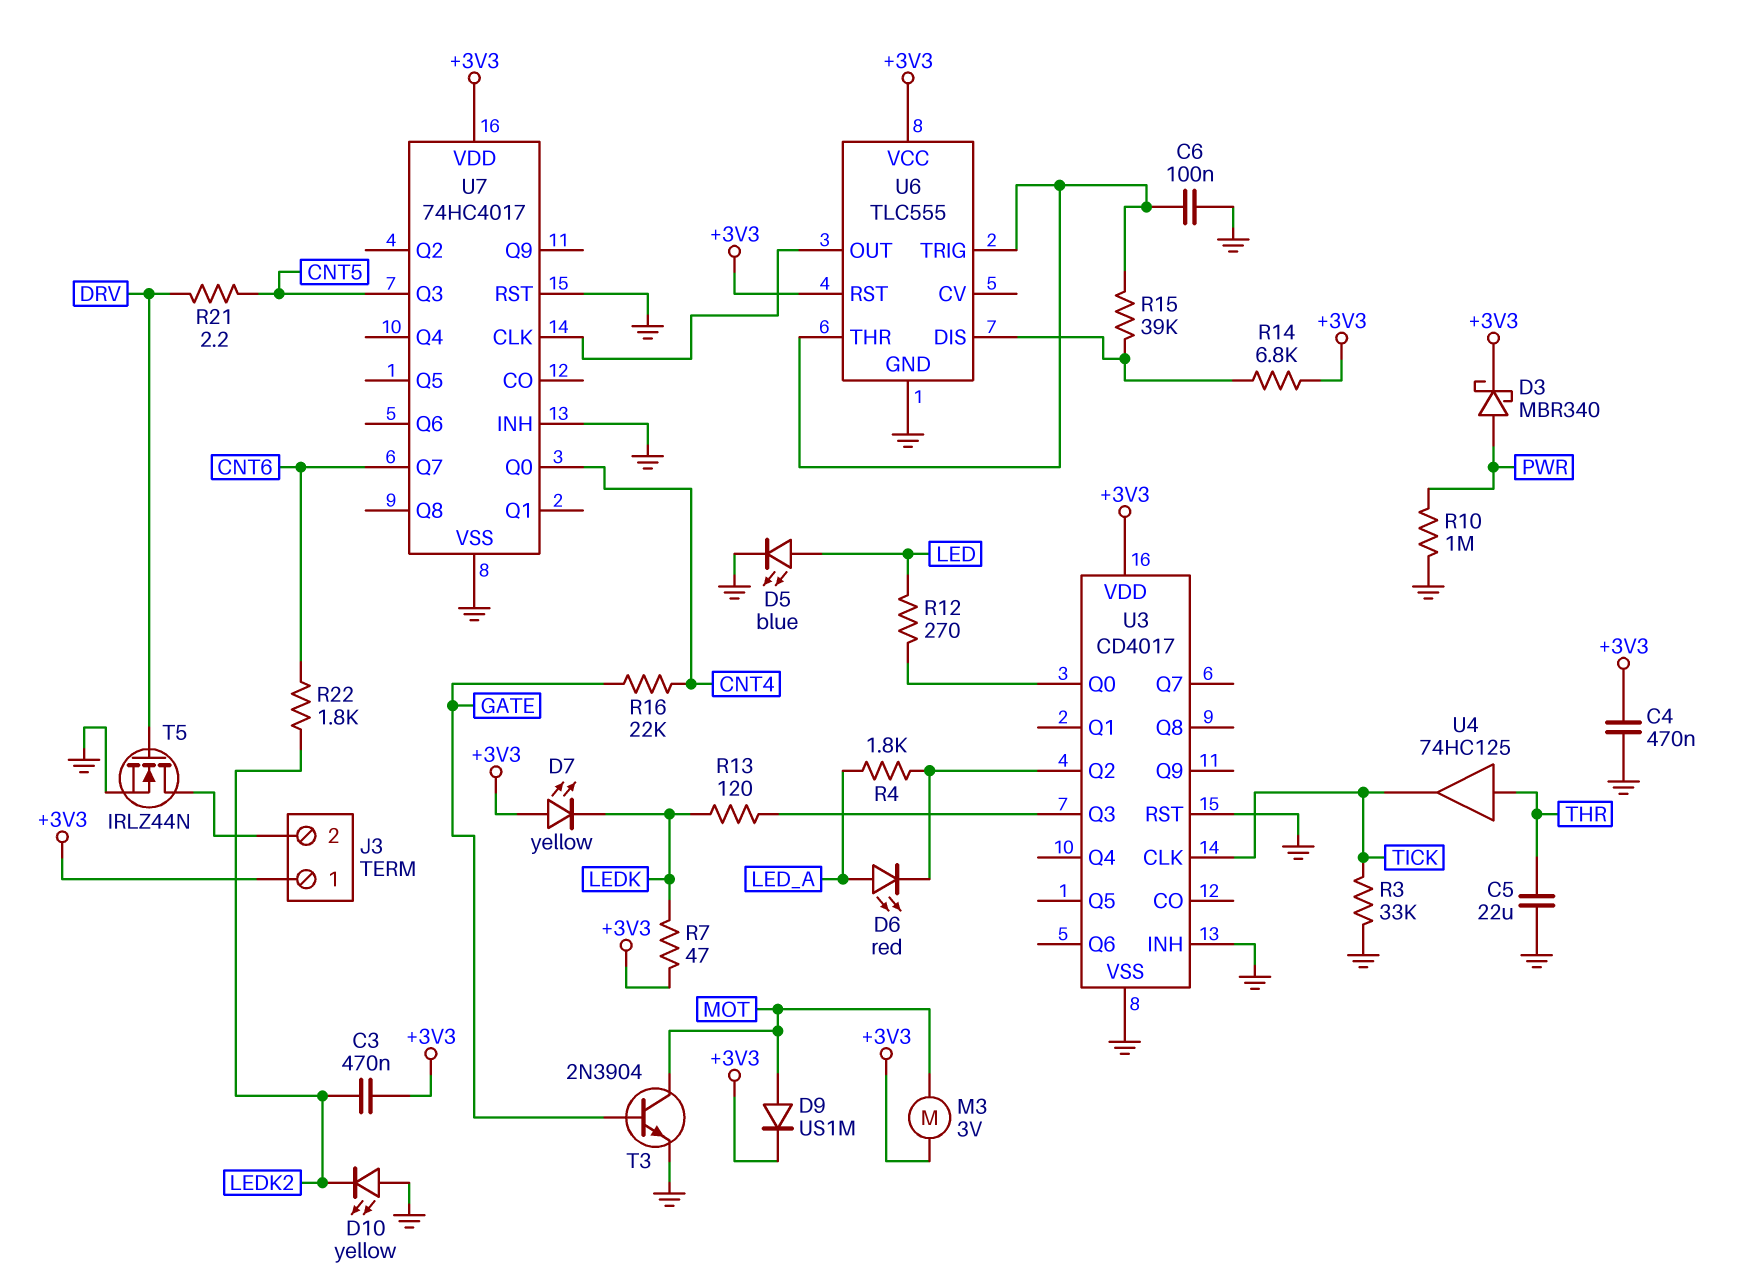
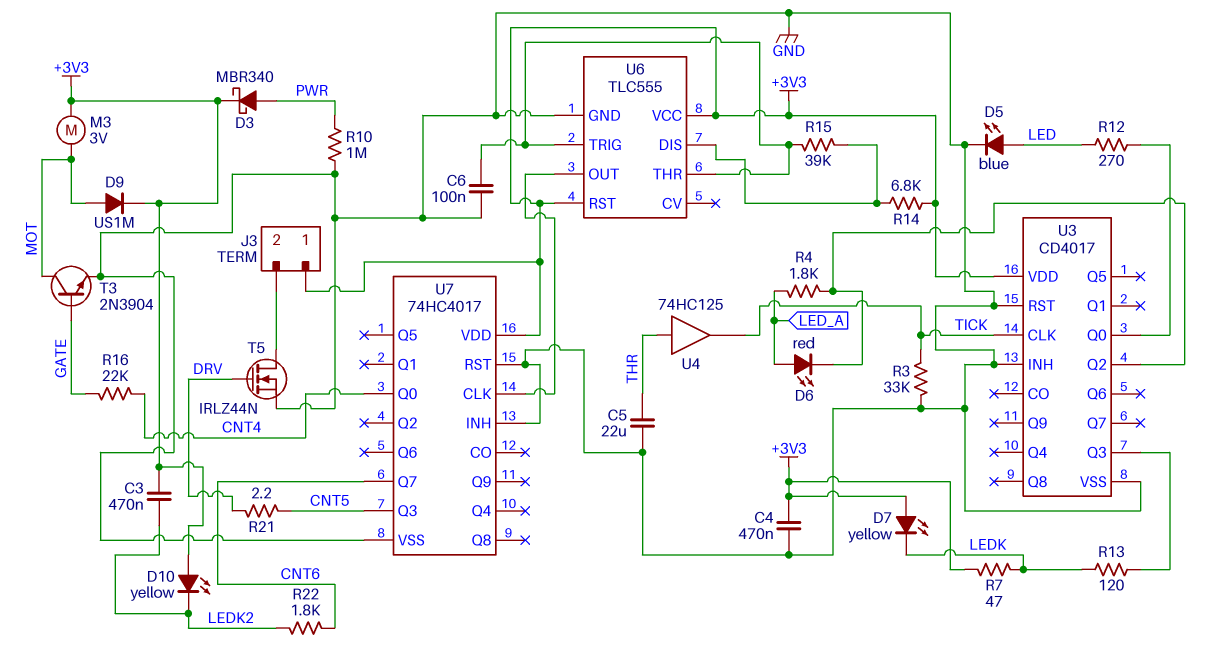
D10: LED yellow (A GND, K LEDK2) -> LED yellow (A +3V3, K LEDK2)

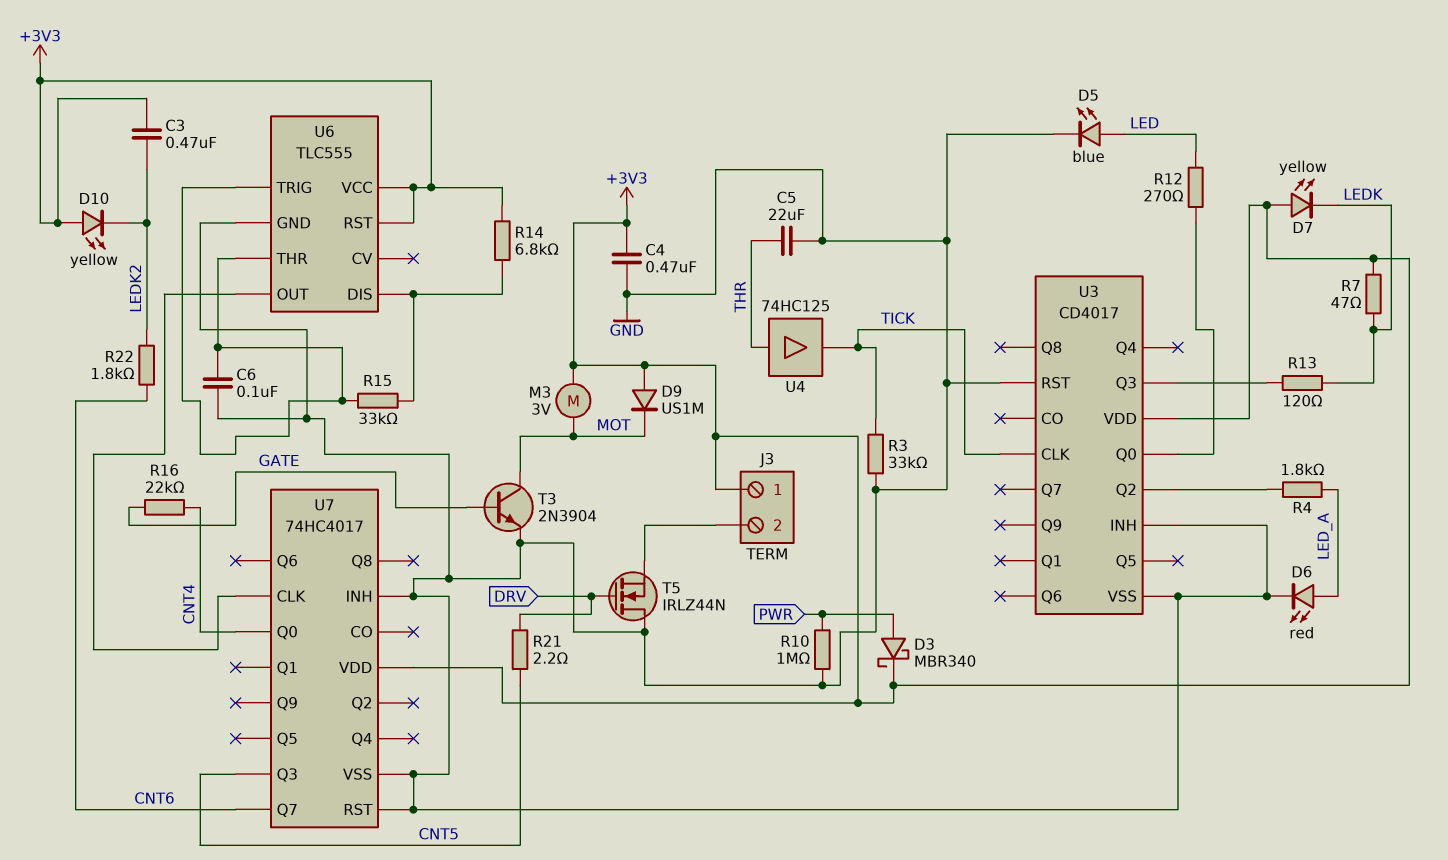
D6: LED red (A LED_A, K U3/Q2) -> LED red (A LED_A, K GND)
D9: diode US1M (A MOT, K +3V3) -> diode US1M (A +3V3, K MOT)
R15: 39k (U6/DIS, U6/THR) -> 33k (U6/DIS, U6/THR)
T5: NMOS IRLZ44N (G DRV, D J3/2, S GND) -> NMOS IRLZ44N (G DRV, D GND, S J3/2)

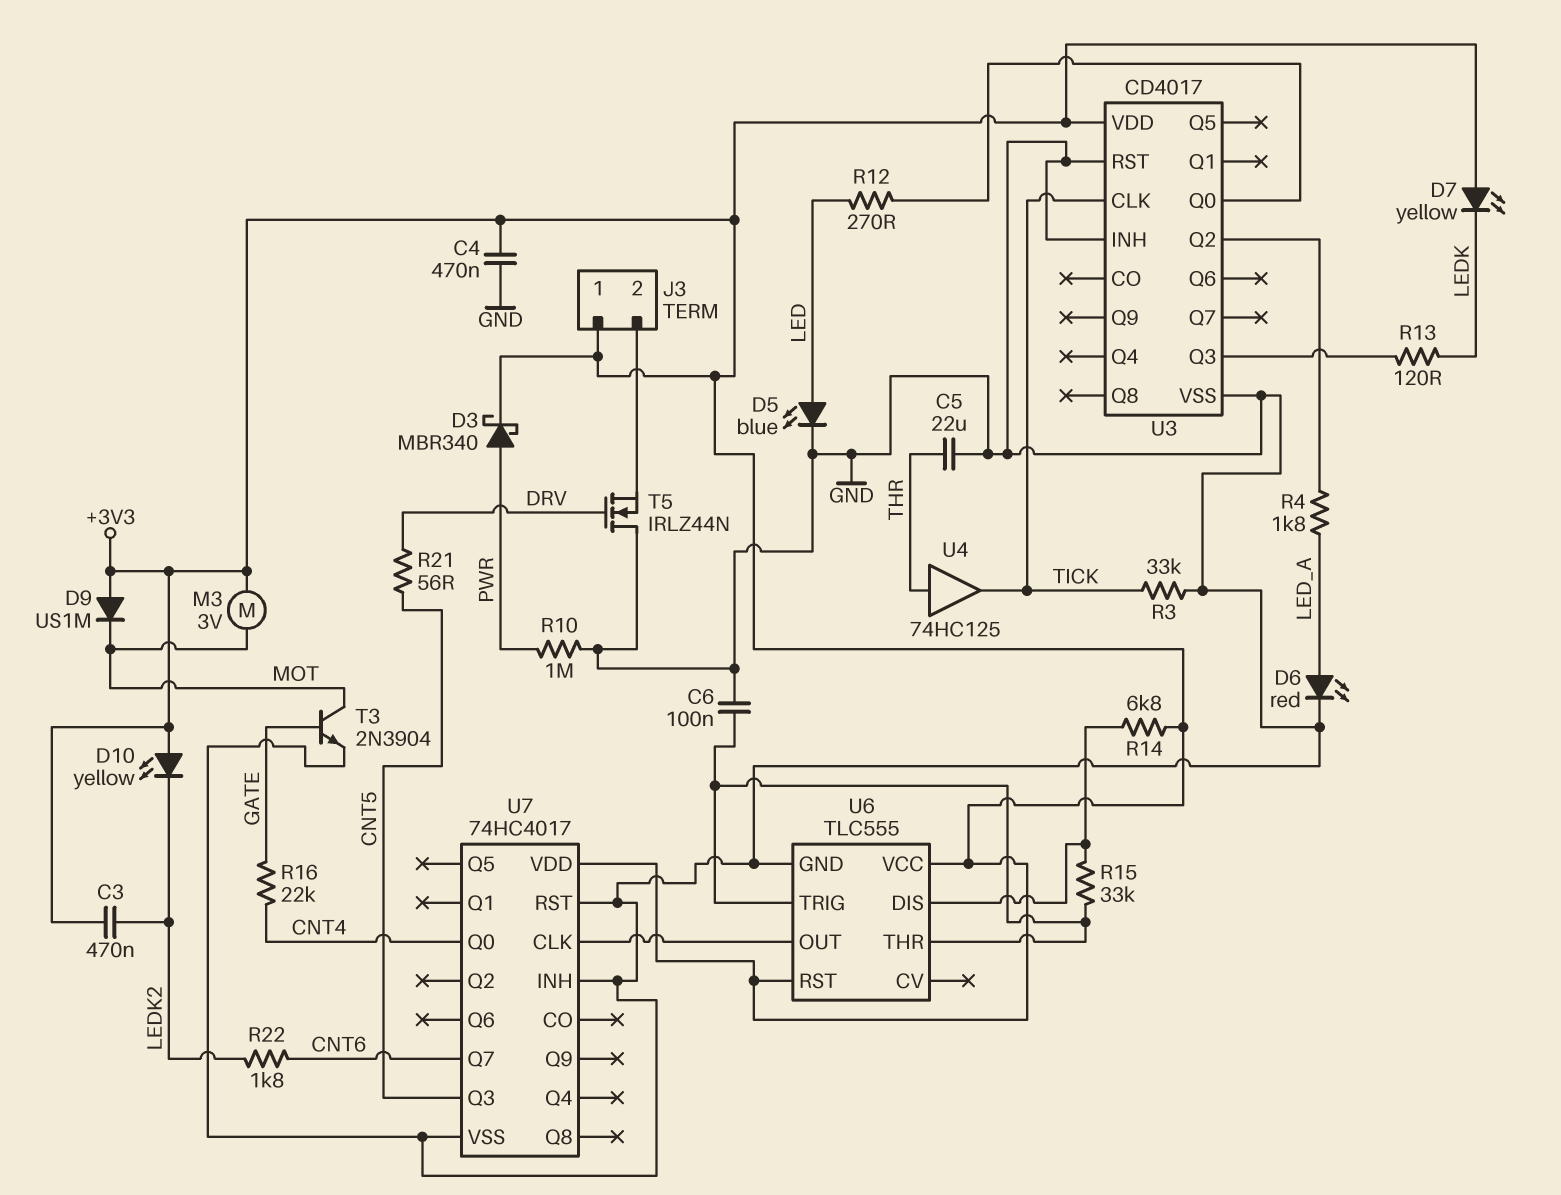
R7: 47 (+3V3, LEDK) -> none
R21: 2.2 (CNT5, DRV) -> 56 (CNT5, DRV)

